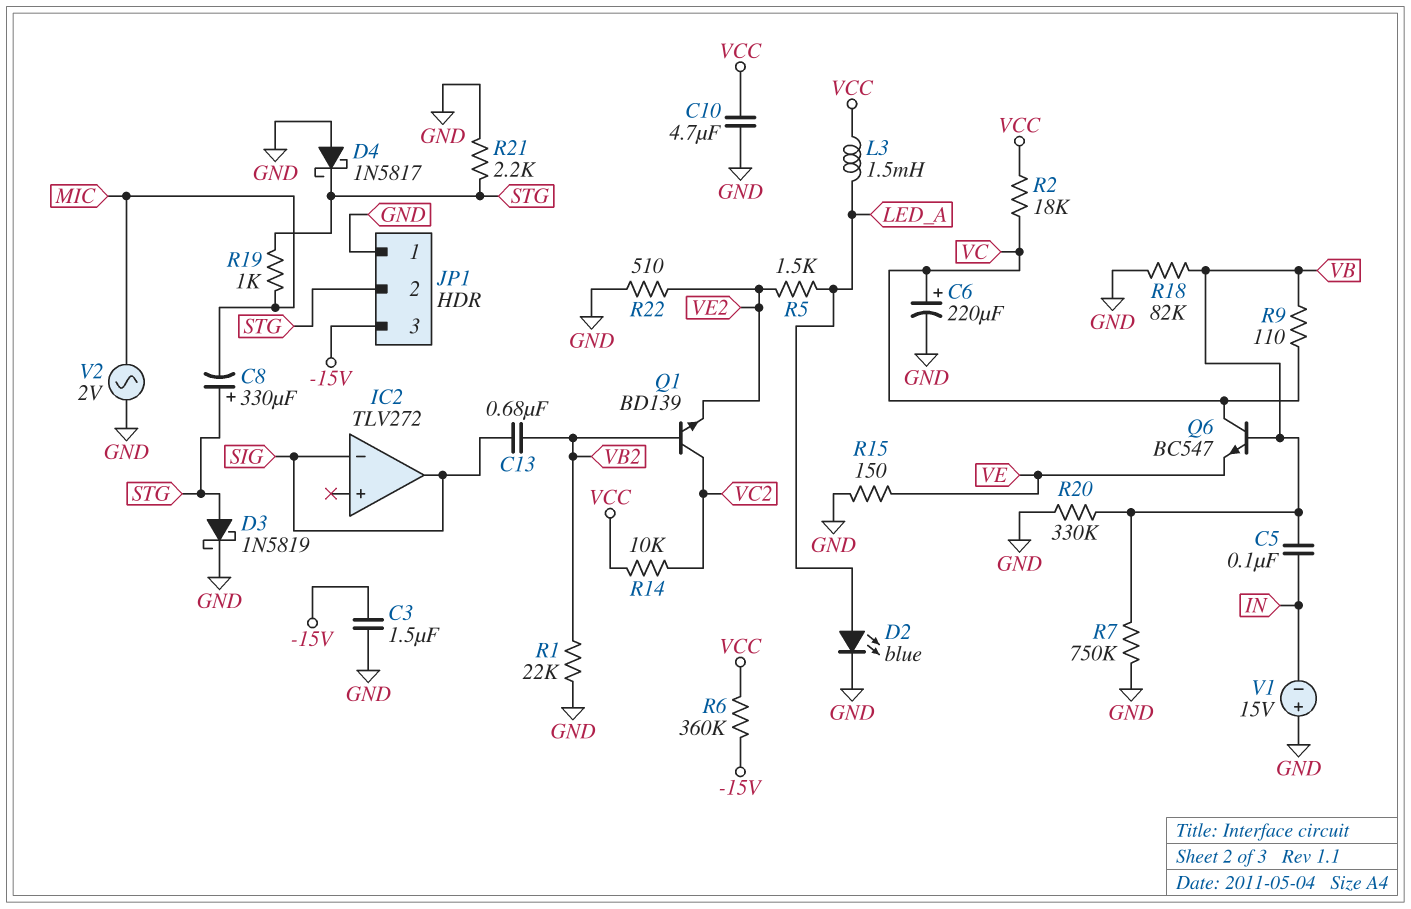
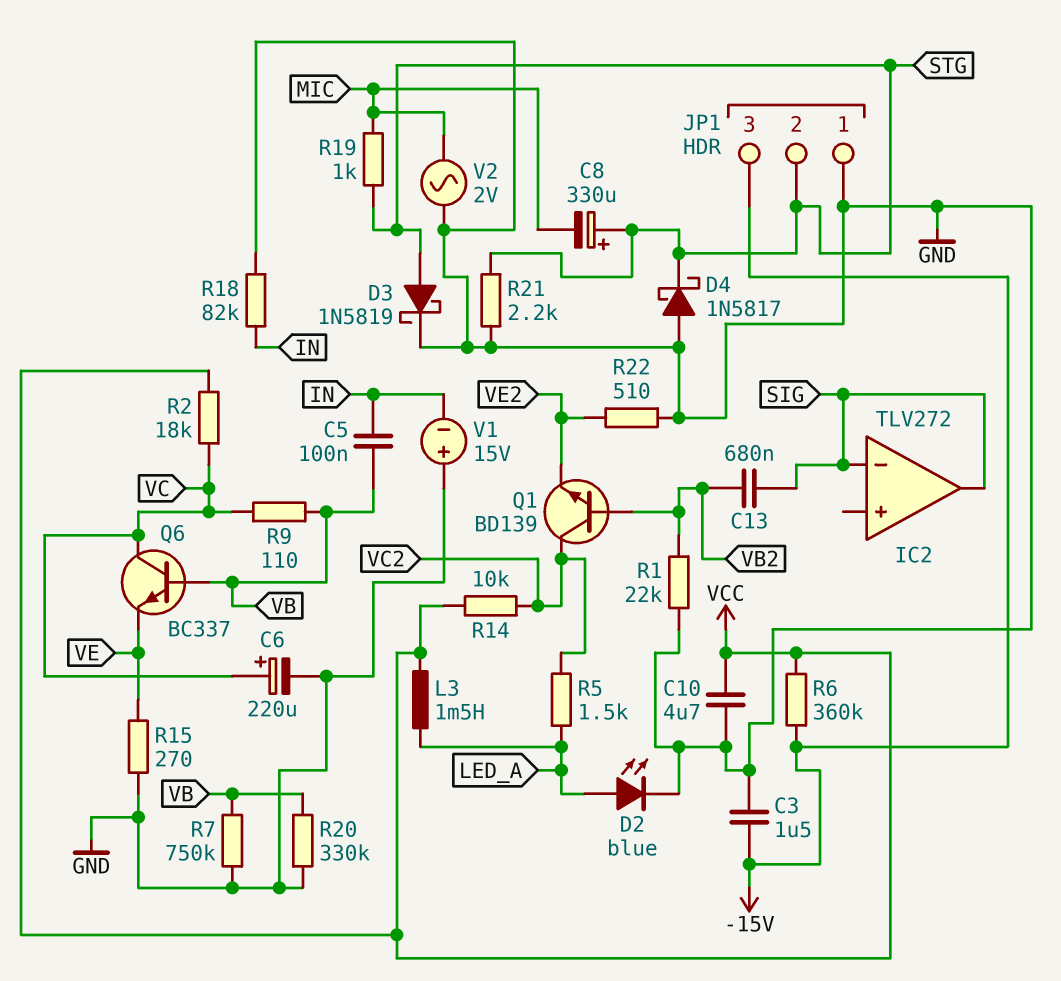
Q6: NPN BC547 (B VB, C VC, E VE) -> NPN BC337 (B VB, C VC, E VE)
R5: 1.5k (LED_A, VE2) -> 1.5k (LED_A, VC2)
R15: 150 (GND, VE) -> 270 (GND, VE)
R18: 82k (GND, VB) -> 82k (GND, IN)

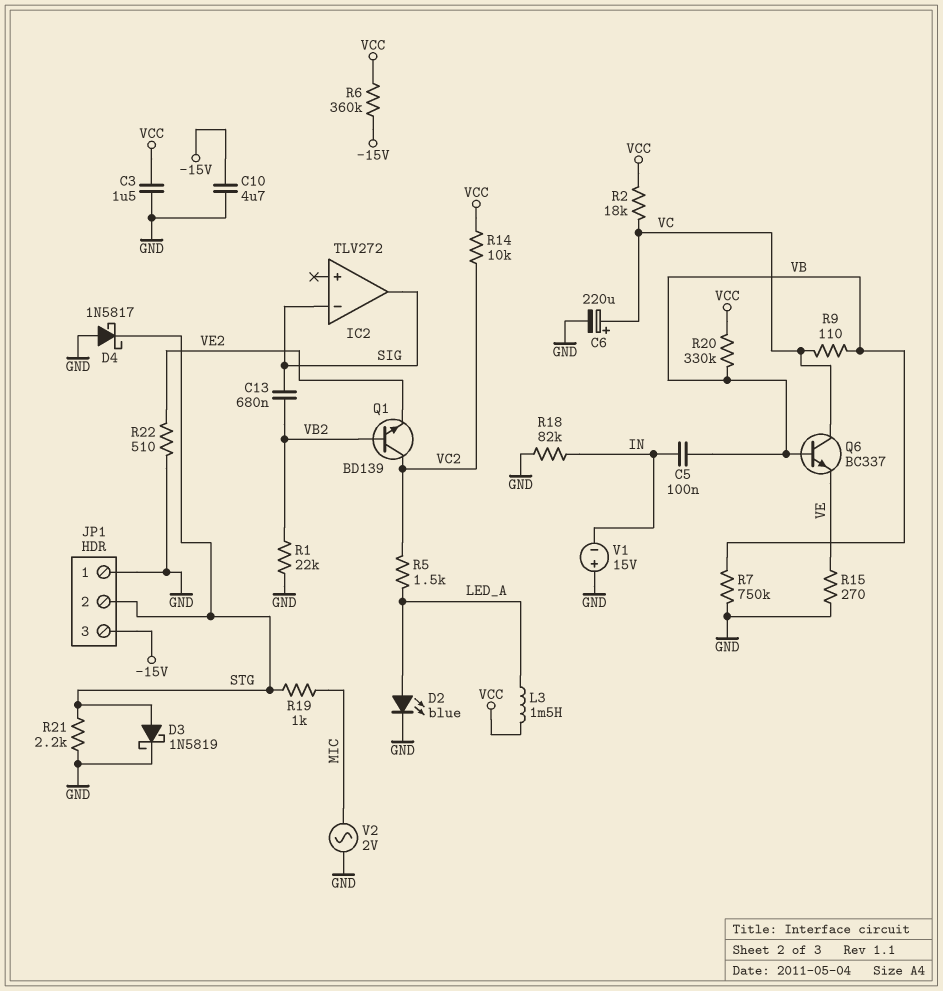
C3: 1.5uF (-15V, GND) -> 1.5uF (GND, VCC)
C8: 330uF (plus STG, minus MIC) -> none
C10: 4.7uF (GND, VCC) -> 4.7uF (-15V, GND)
R20: 330k (GND, VB) -> 330k (VB, VCC)

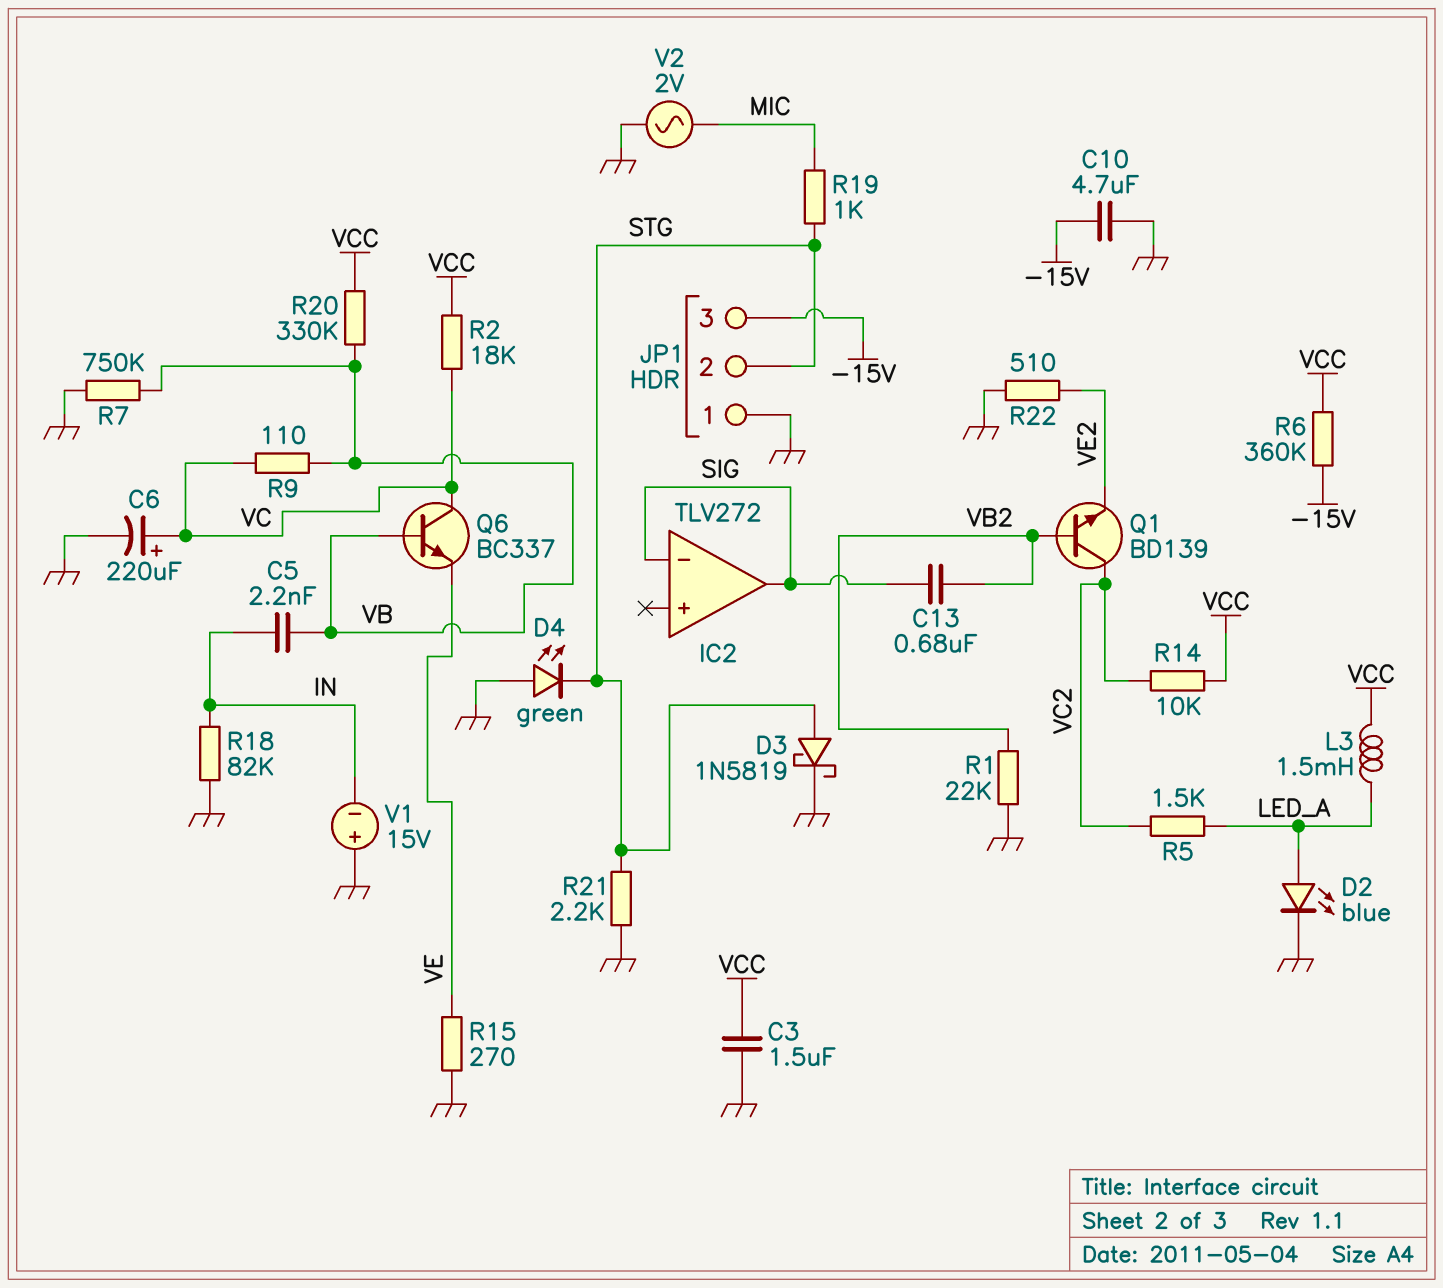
C5: 100nF (IN, VB) -> 2.2nF (IN, VB)
D4: schottky 1N5817 (A GND, K STG) -> LED green (A GND, K STG)

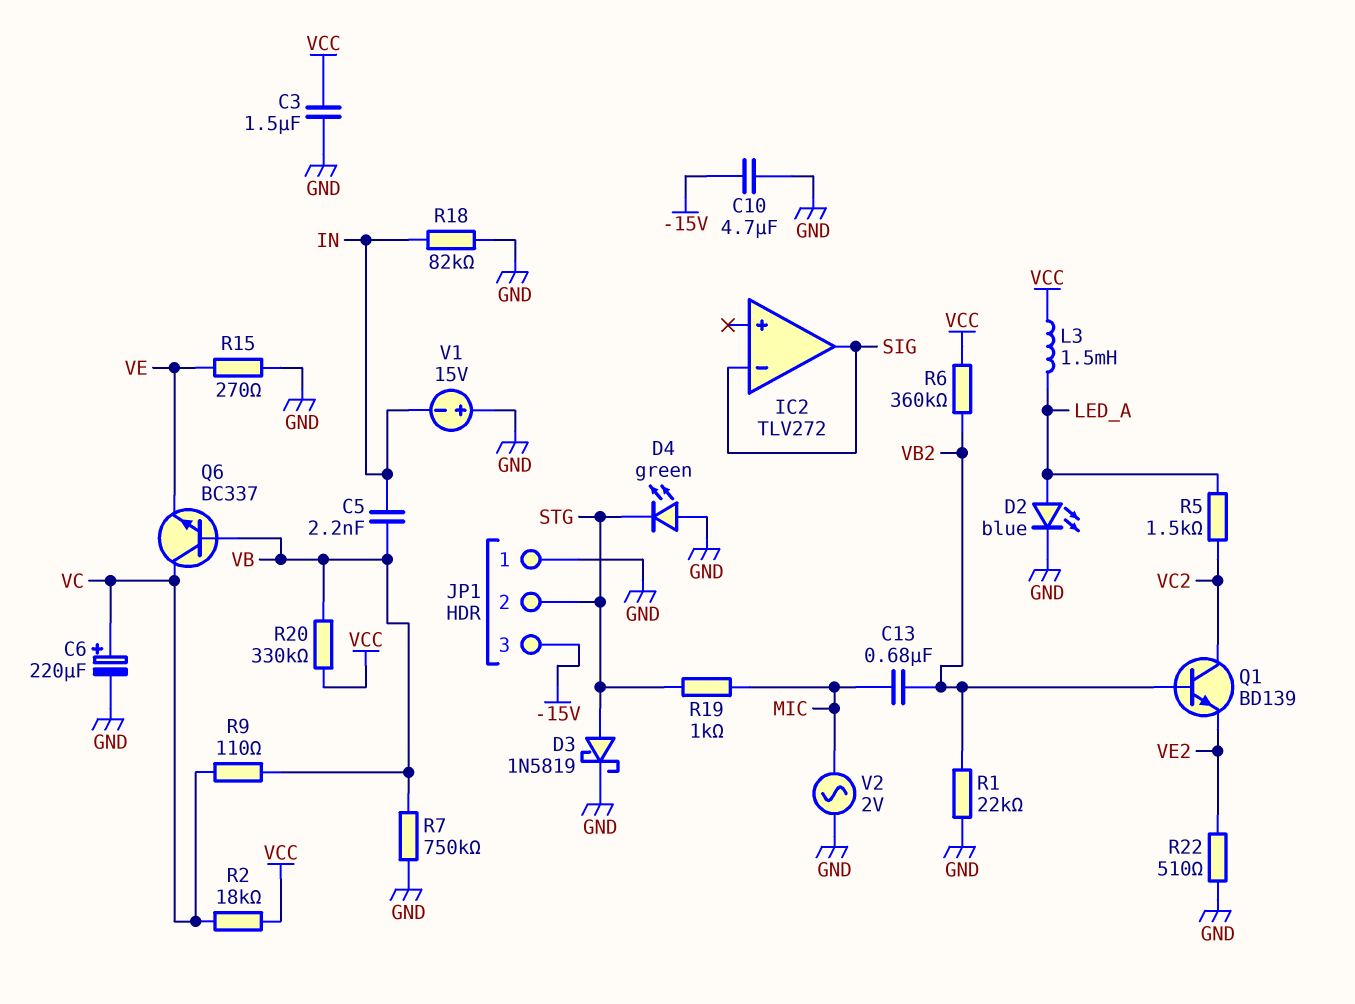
C13: 680nF (SIG, VB2) -> 680nF (MIC, VB2)
R6: 360k (-15V, VCC) -> 360k (VB2, VCC)
R14: 10k (VC2, VCC) -> none
R21: 2.2k (GND, STG) -> none

